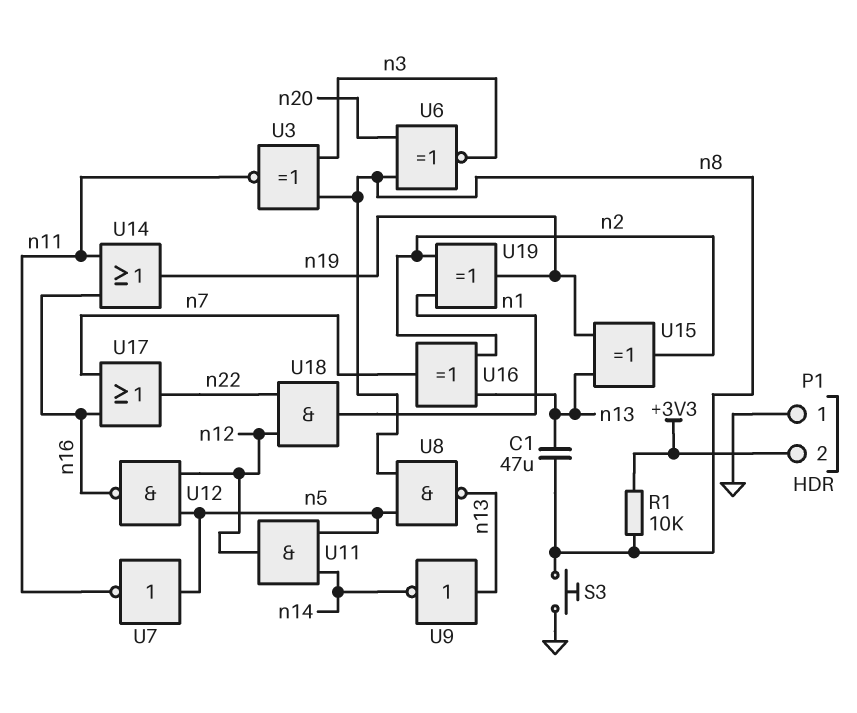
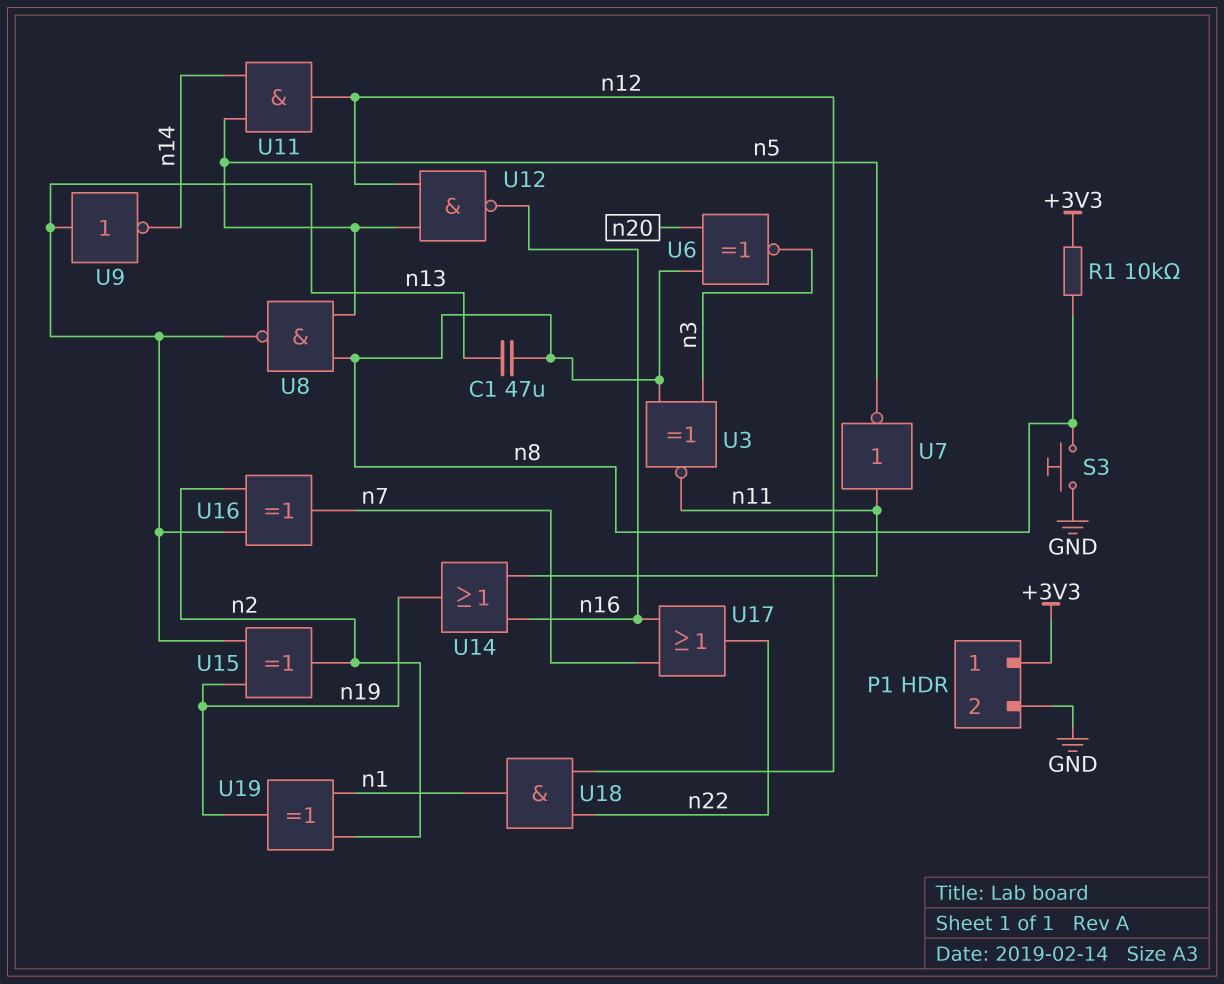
P1 pin 1: GND -> +3V3
P1 pin 2: +3V3 -> GND
U7: NOT (in n5, out n11) -> NOT (in n11, out n5)

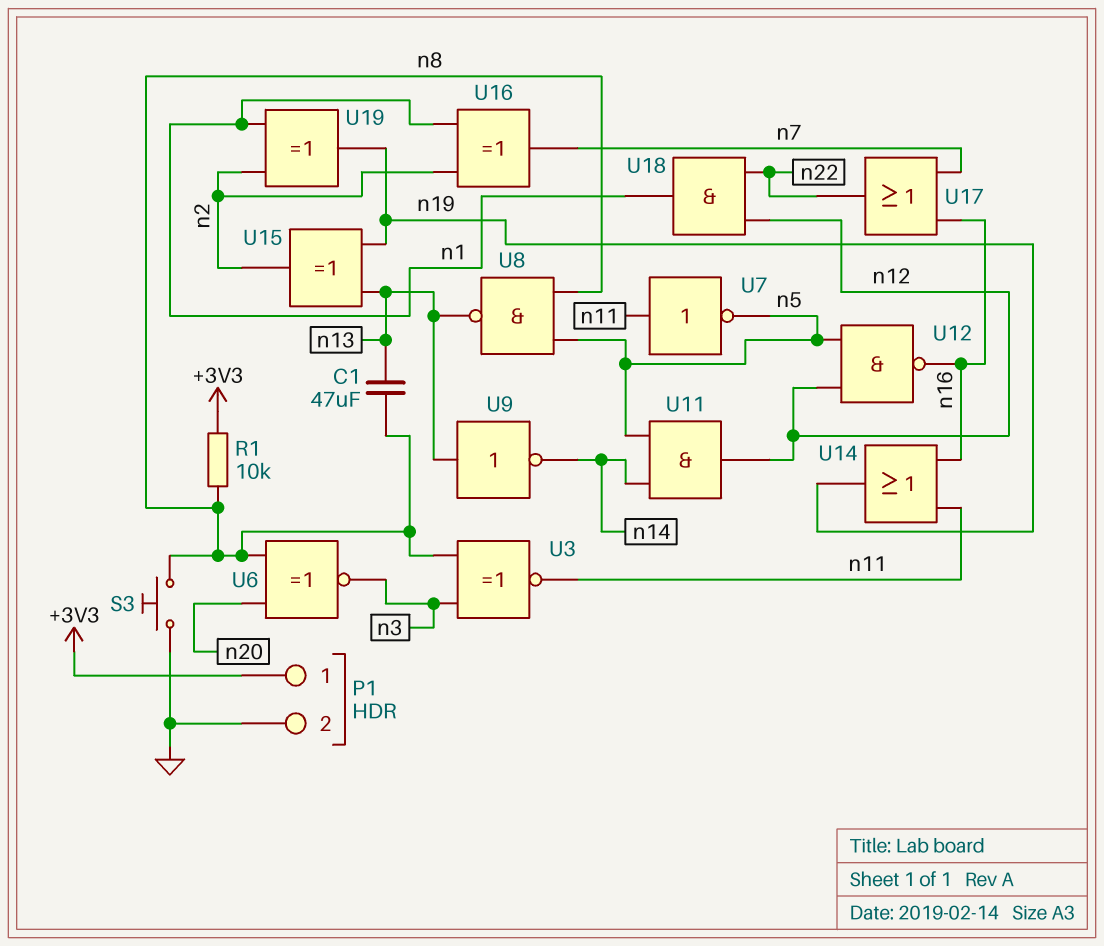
U16: XOR (in n2, in n13, out n7) -> XOR (in n1, in n2, out n7)

